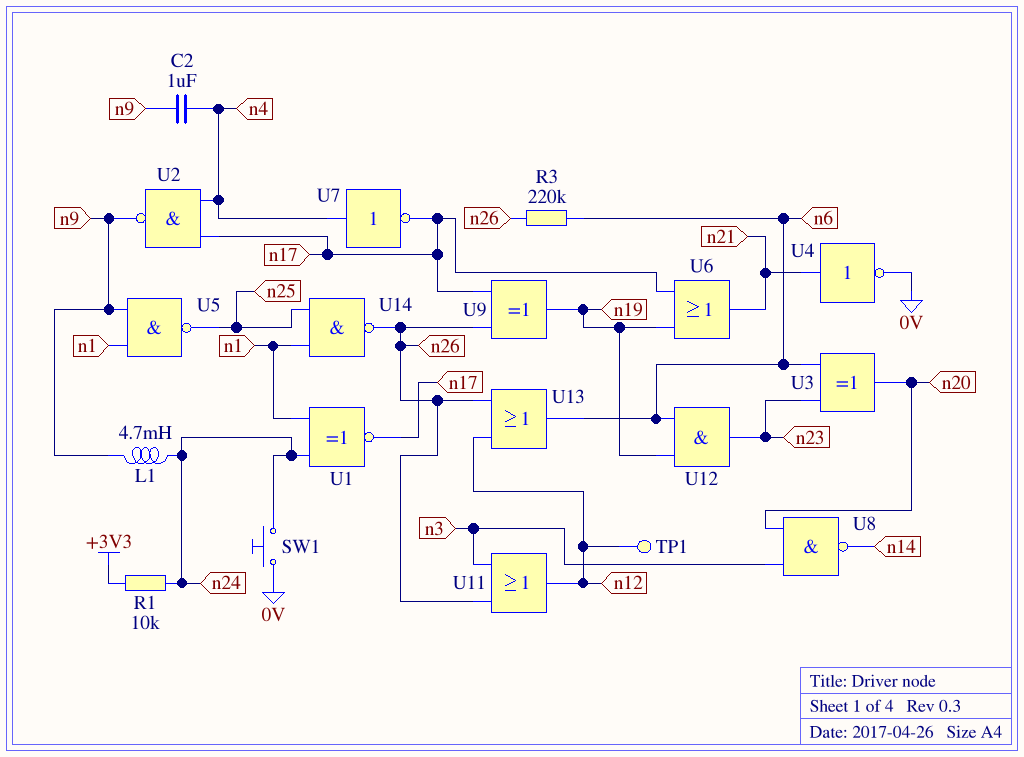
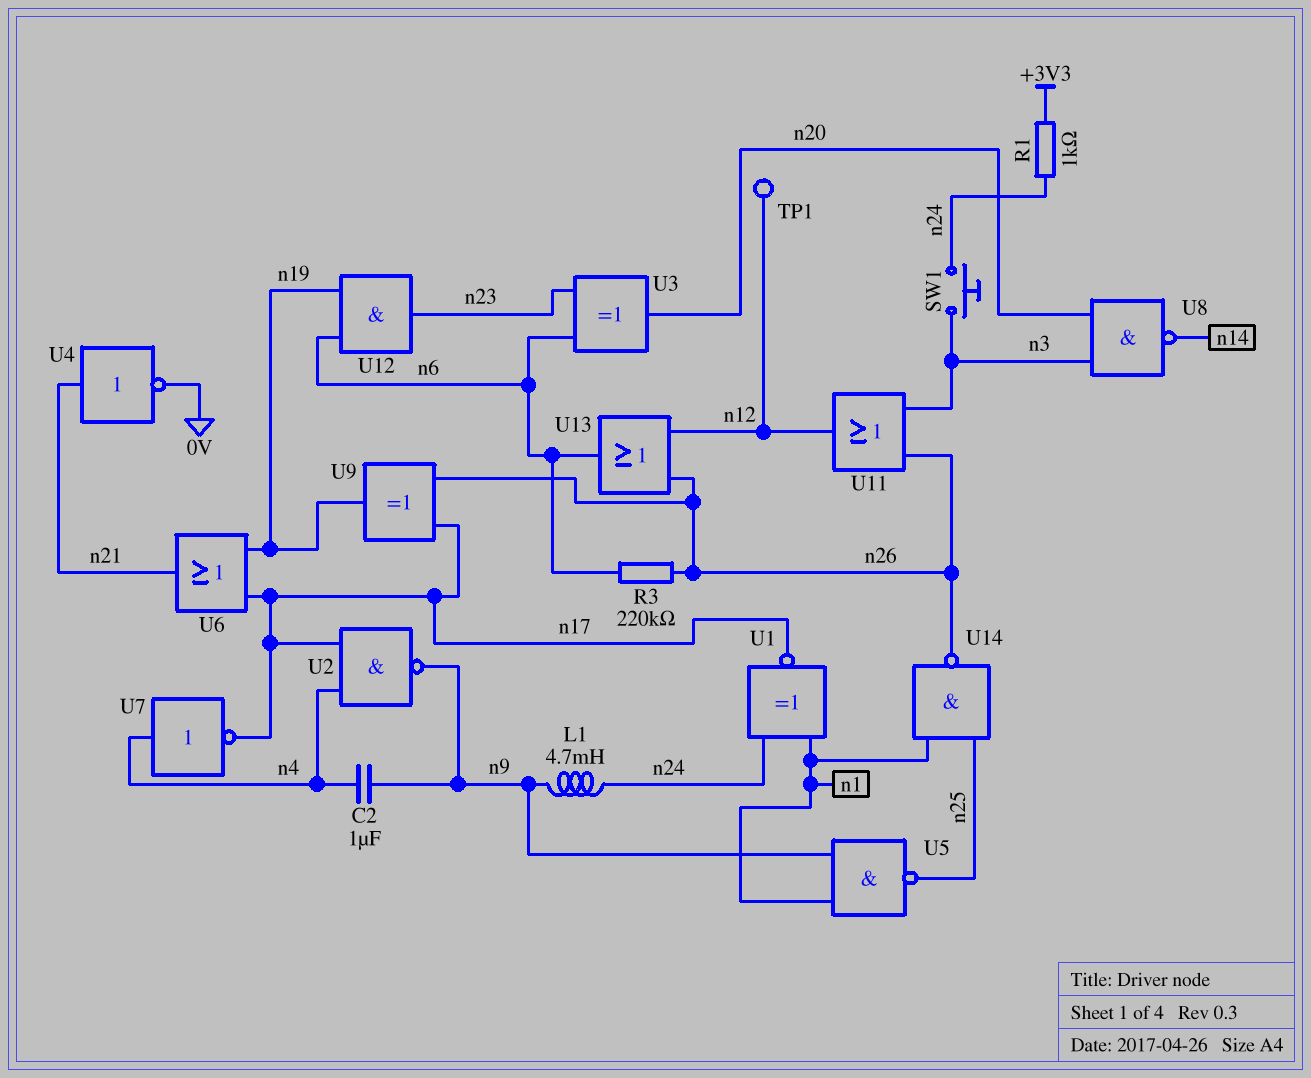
R1: 10k (+3V3, n24) -> 1k (+3V3, n24)
SW1: button (0V, n24) -> button (n3, n24)

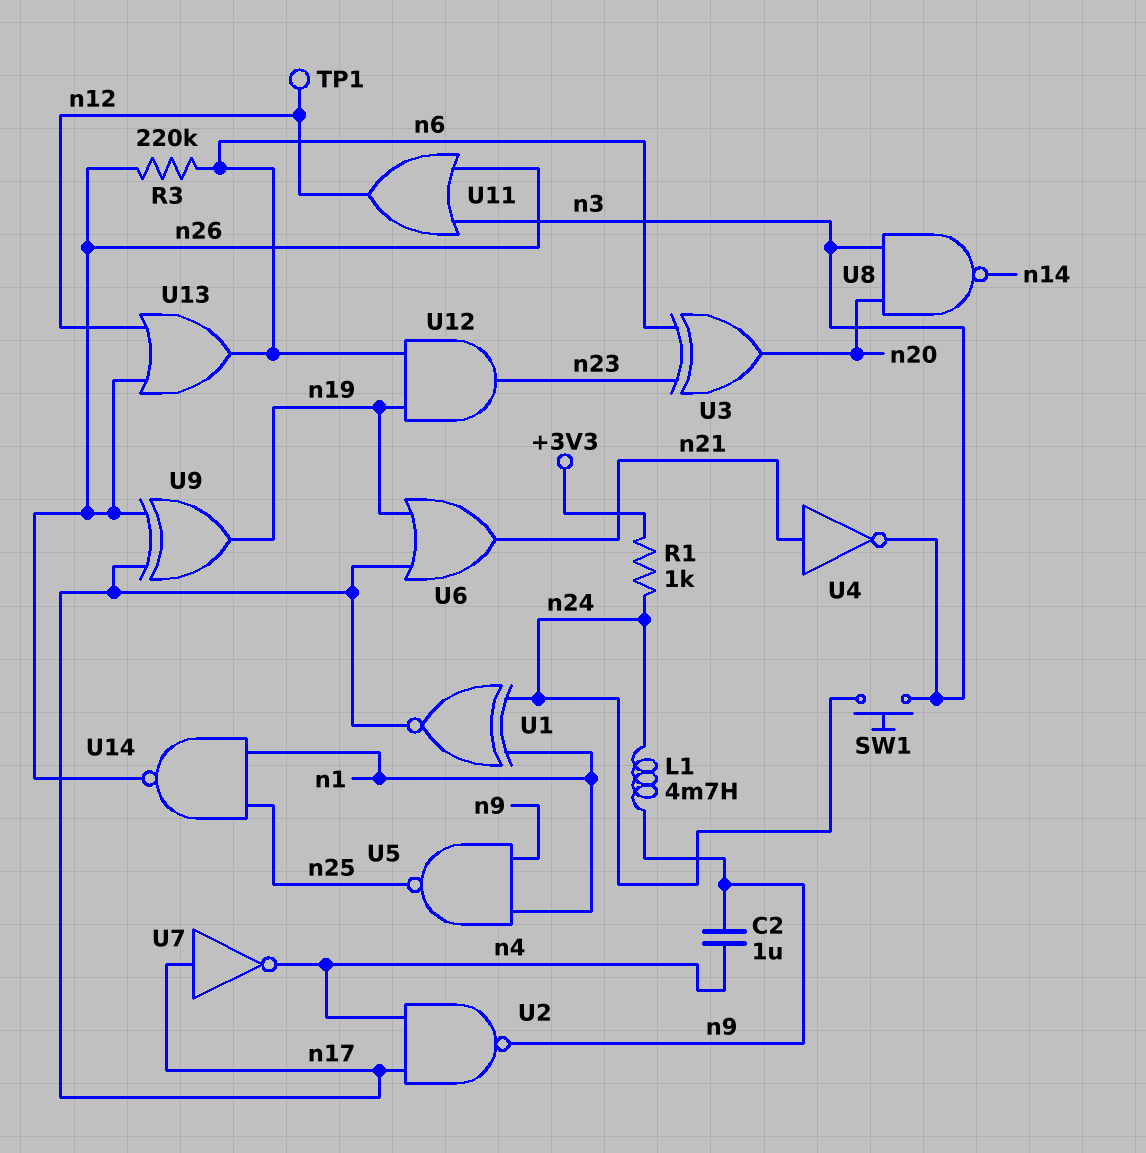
U4: NOT (in n21, out 0V) -> NOT (in n21, out n3)
U7: NOT (in n4, out n17) -> NOT (in n17, out n4)

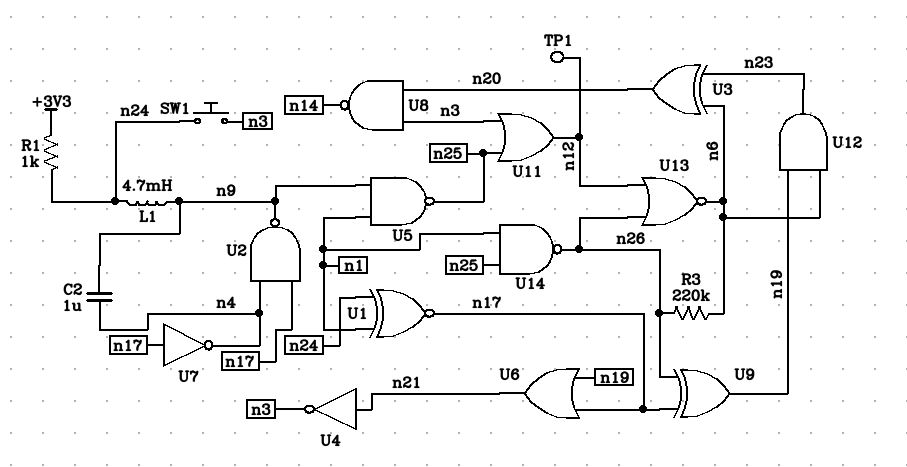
U11: OR (in n3, in n26, out n12) -> OR (in n3, in n25, out n12)
U13: OR (in n12, in n26, out n6) -> NOR (in n12, in n26, out n6)

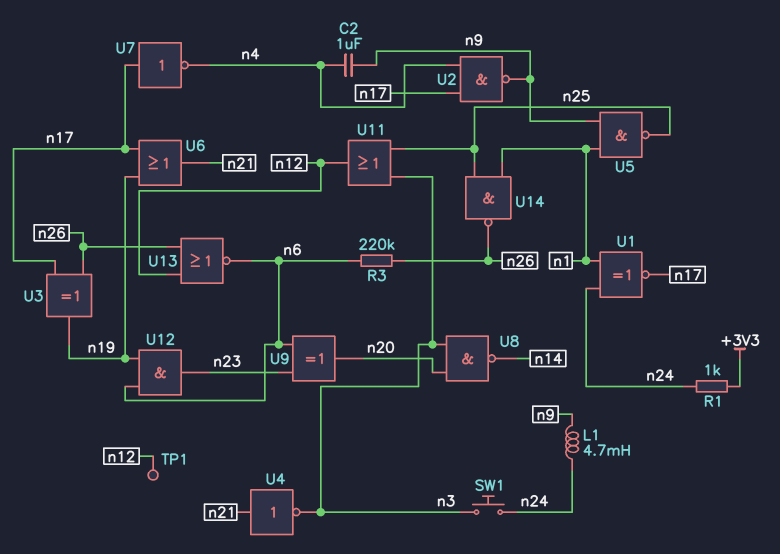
U3: XOR (in n6, in n23, out n20) -> XOR (in n17, in n26, out n19)
U9: XOR (in n17, in n26, out n19) -> XOR (in n6, in n23, out n20)

